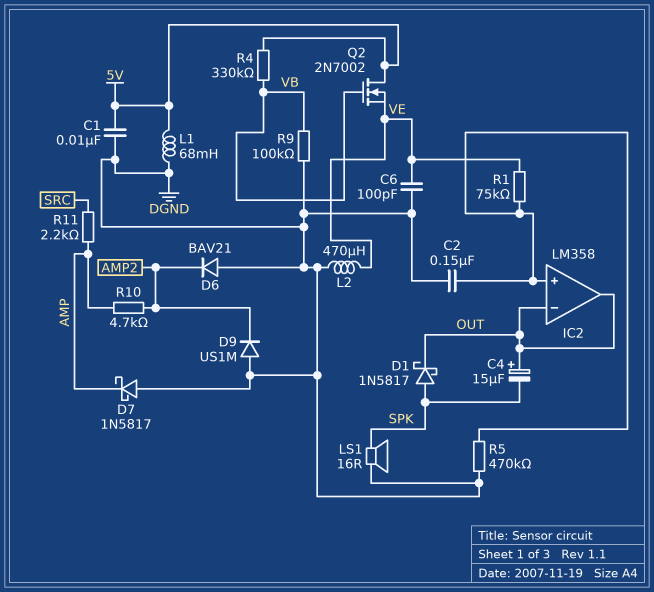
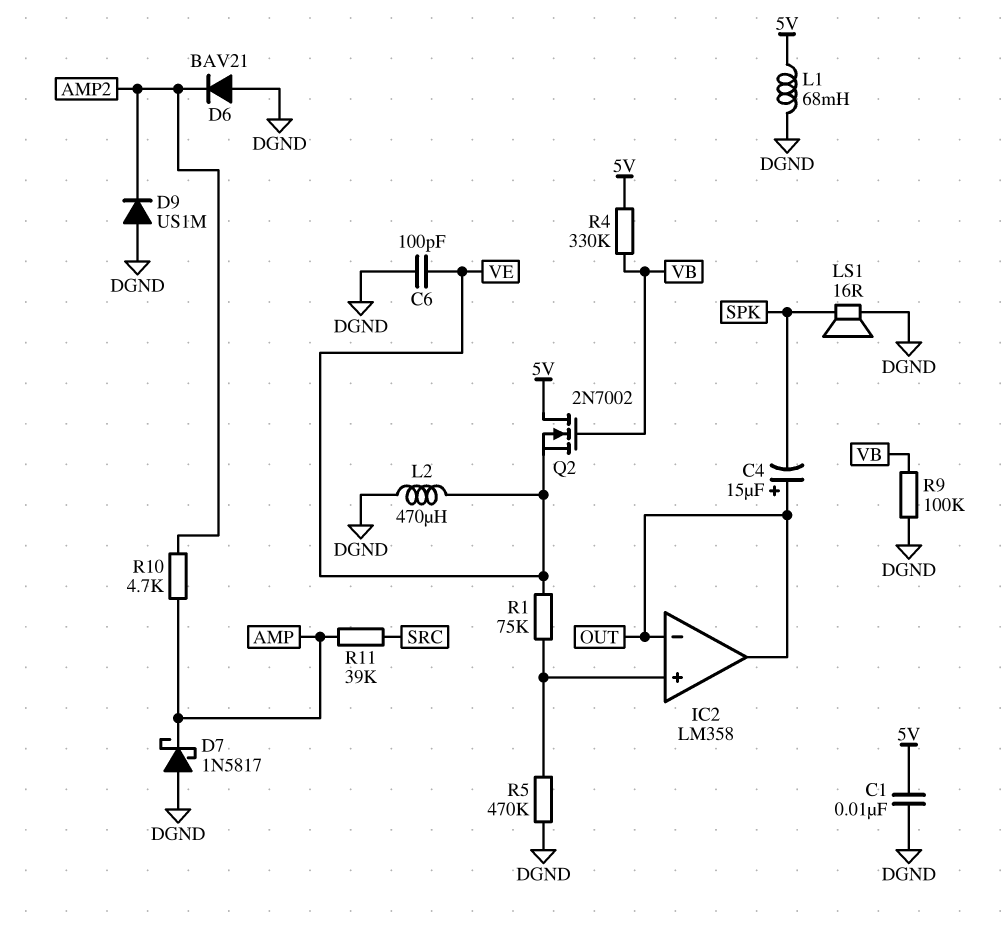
C2: 150nF (DGND, IC2/in+) -> none
D1: schottky 1N5817 (A SPK, K OUT) -> none
R11: 2.2k (AMP, SRC) -> 39k (AMP, SRC)

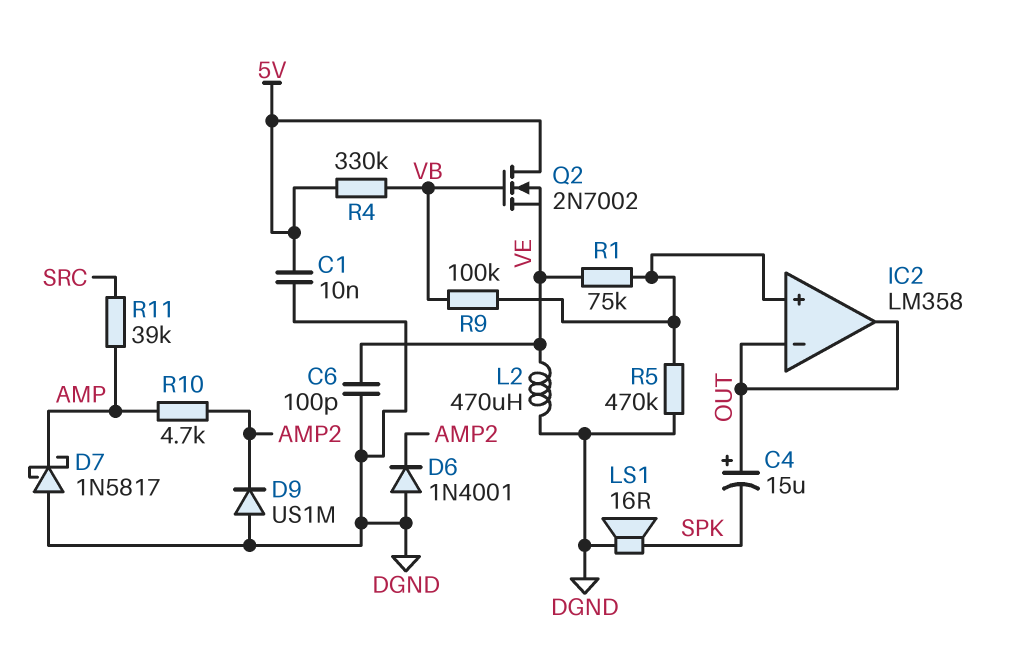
D6: diode BAV21 (A DGND, K AMP2) -> diode 1N4001 (A DGND, K AMP2)
L1: 68mH (5V, DGND) -> none
R9: 100k (DGND, VB) -> 100k (IC2/in+, VB)

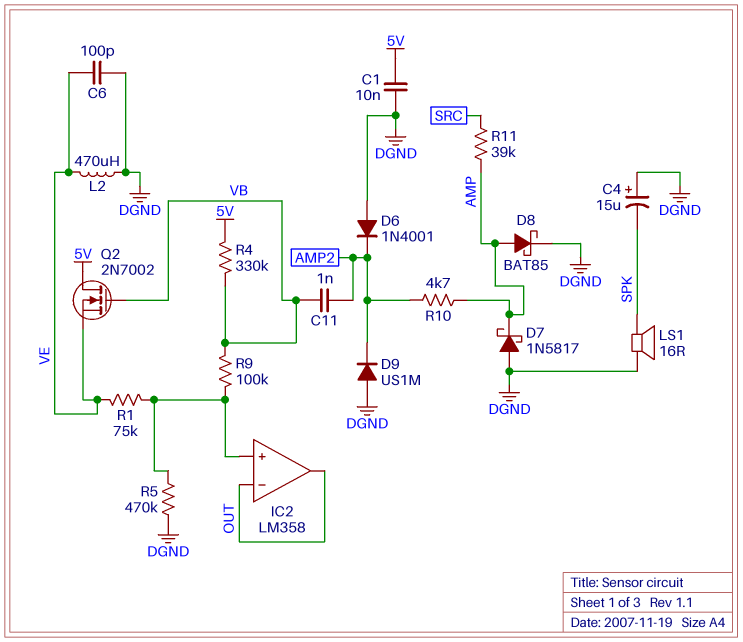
C4: 15uF (plus OUT, minus SPK) -> 15uF (plus DGND, minus SPK)
C11: none -> 1nF (AMP2, VB)
D8: none -> schottky BAT85 (A AMP, K DGND)

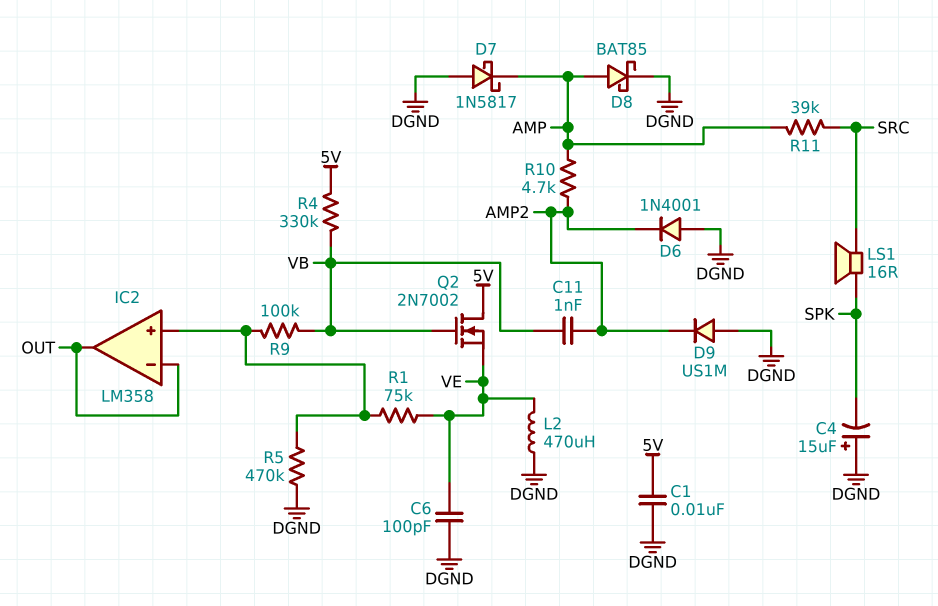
LS1: speaker 16R (DGND, SPK) -> speaker 16R (SPK, SRC)

